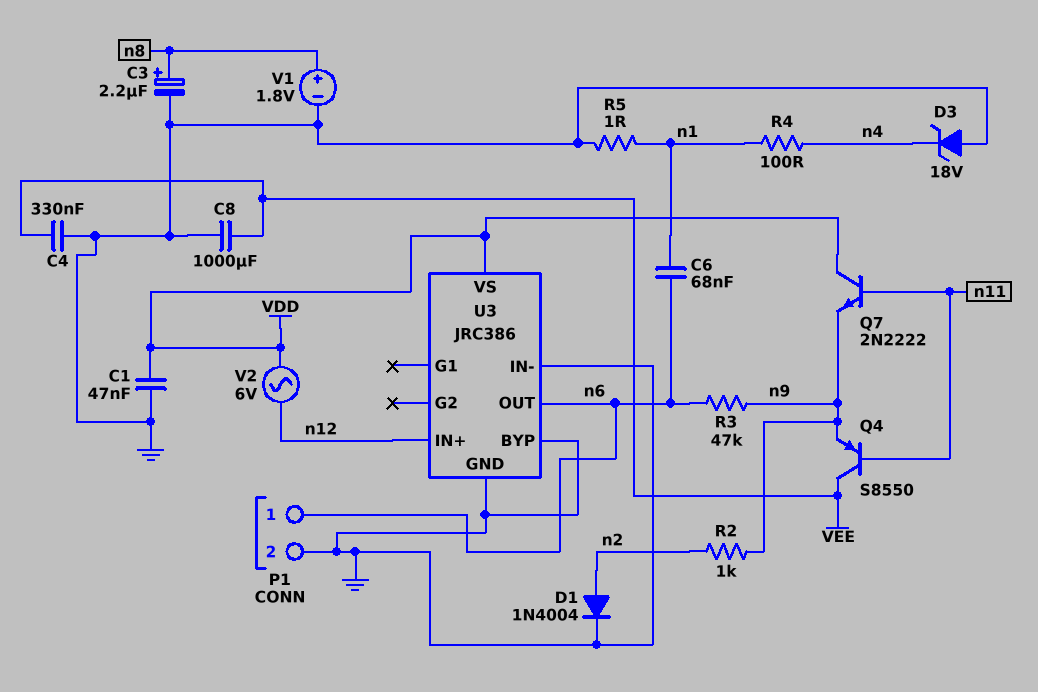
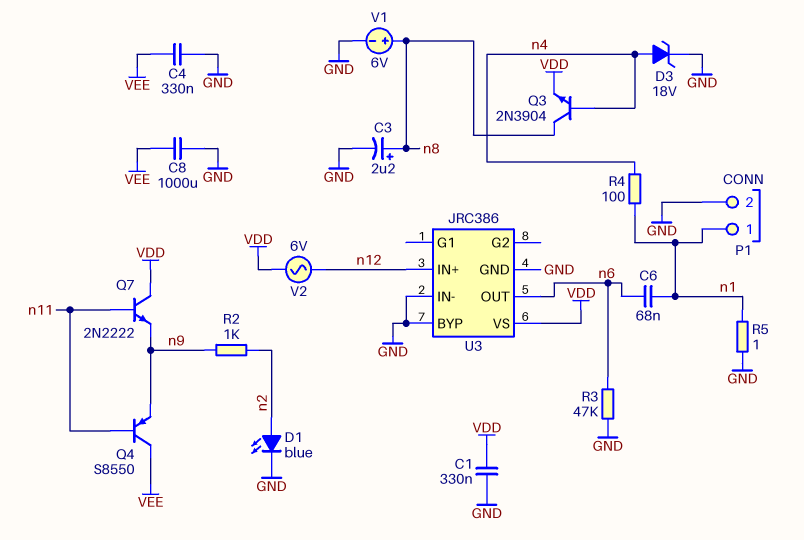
C1: 47nF (GND, VDD) -> 330nF (GND, VDD)
D1: diode 1N4004 (A n2, K GND) -> LED blue (A n2, K GND)
D3: zener 18V (A GND, K n4) -> zener 18V (A n4, K GND)
P1 pin 1: n6 -> n1
Q3: none -> NPN 2N3904 (B n4, C n8, E VDD)
R3: 47k (n6, n9) -> 47k (GND, n6)
V1: 1.8V (plus n8, minus GND) -> 6V (plus n8, minus GND)

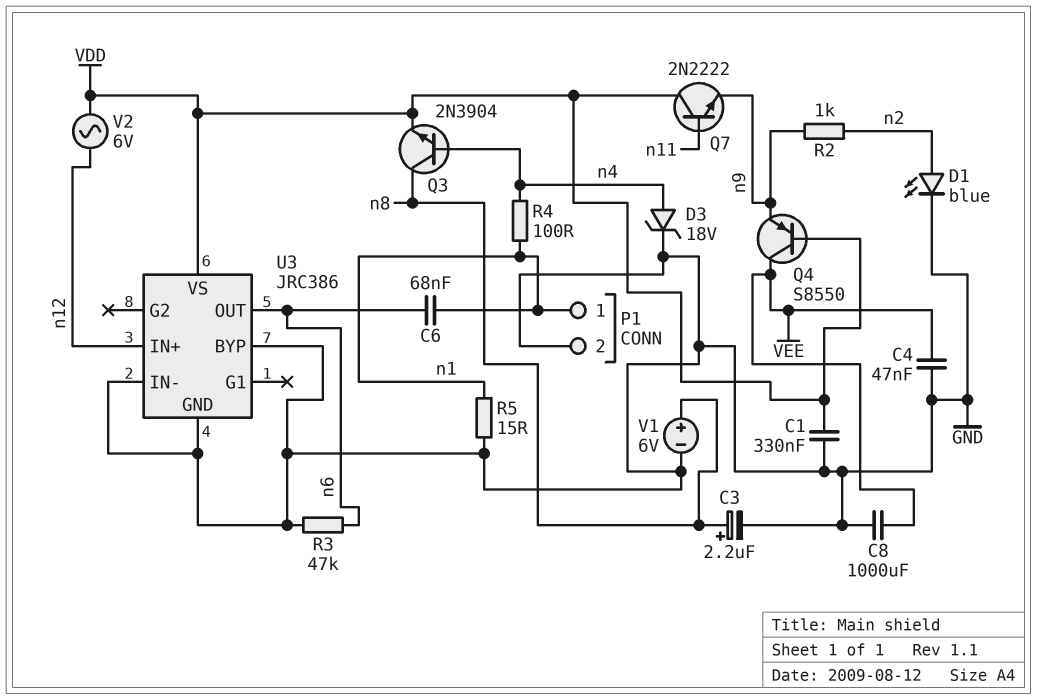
C4: 330nF (GND, VEE) -> 47nF (GND, VEE)
Q4: PNP S8550 (B n11, C VEE, E n9) -> PNP S8550 (B VDD, C VEE, E n9)
R5: 1 (GND, n1) -> 15 (GND, n1)

